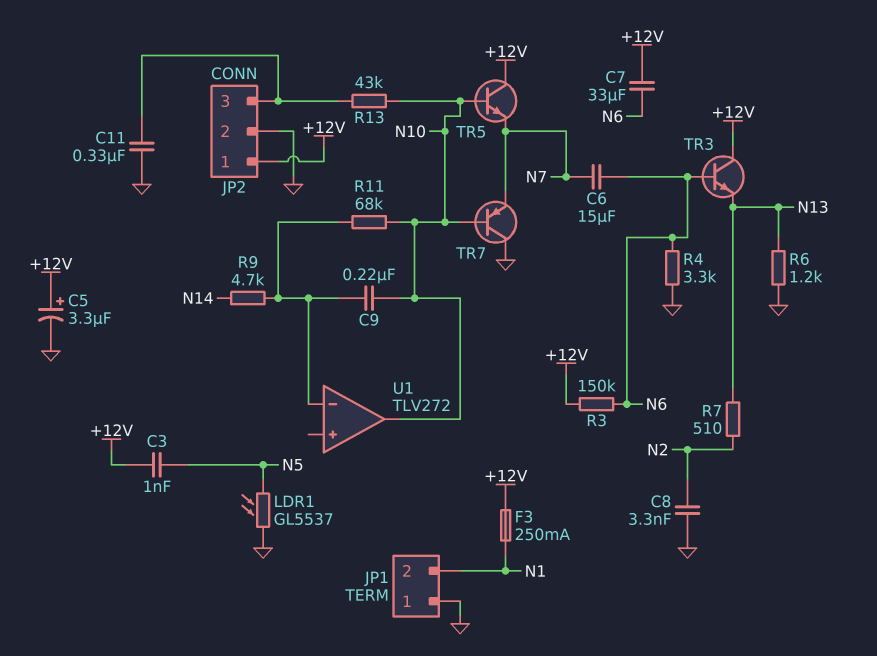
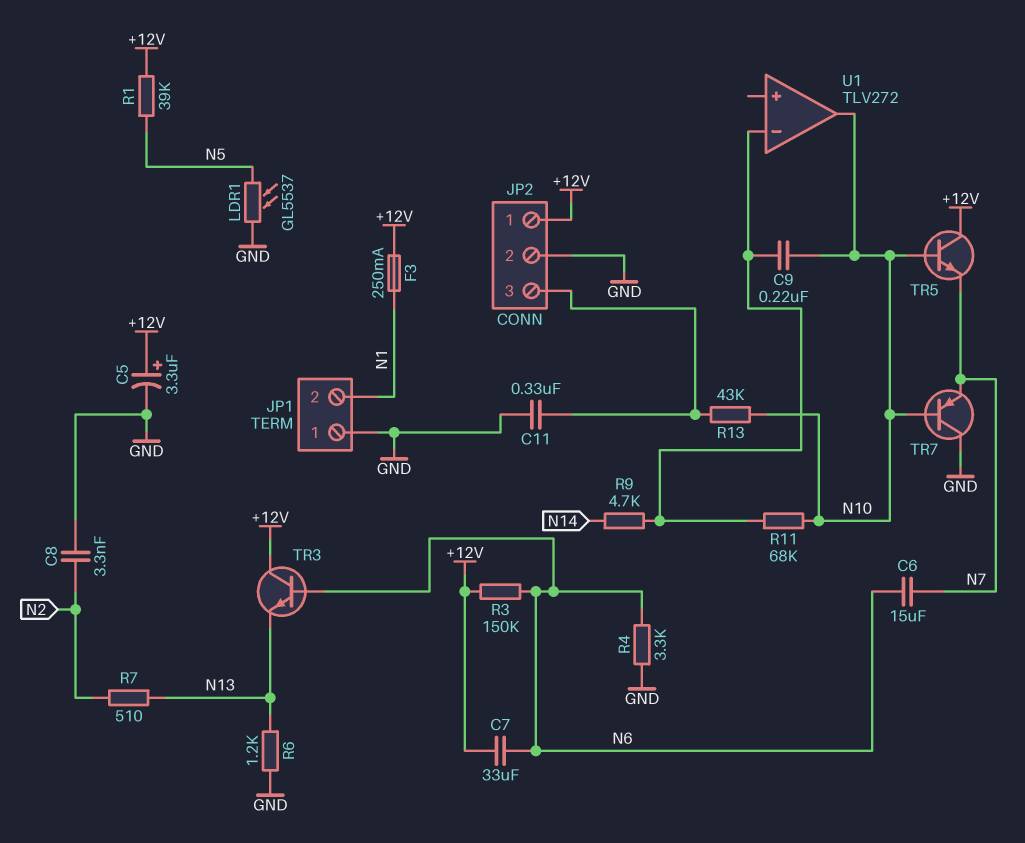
C3: 1nF (+12V, N5) -> none
R1: none -> 39k (+12V, N5)

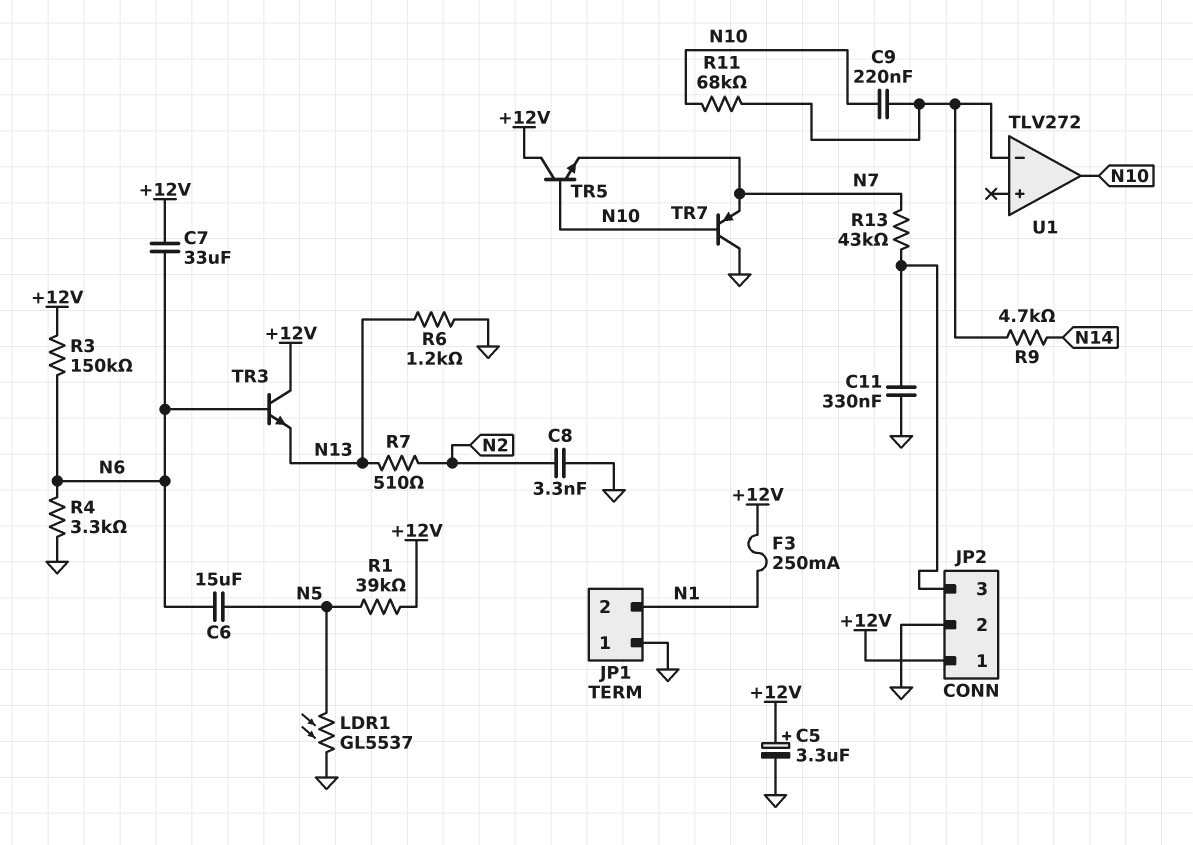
C6: 15uF (N6, N7) -> 15uF (N5, N6)
R13: 43k (JP2/3, N10) -> 43k (JP2/3, N7)

